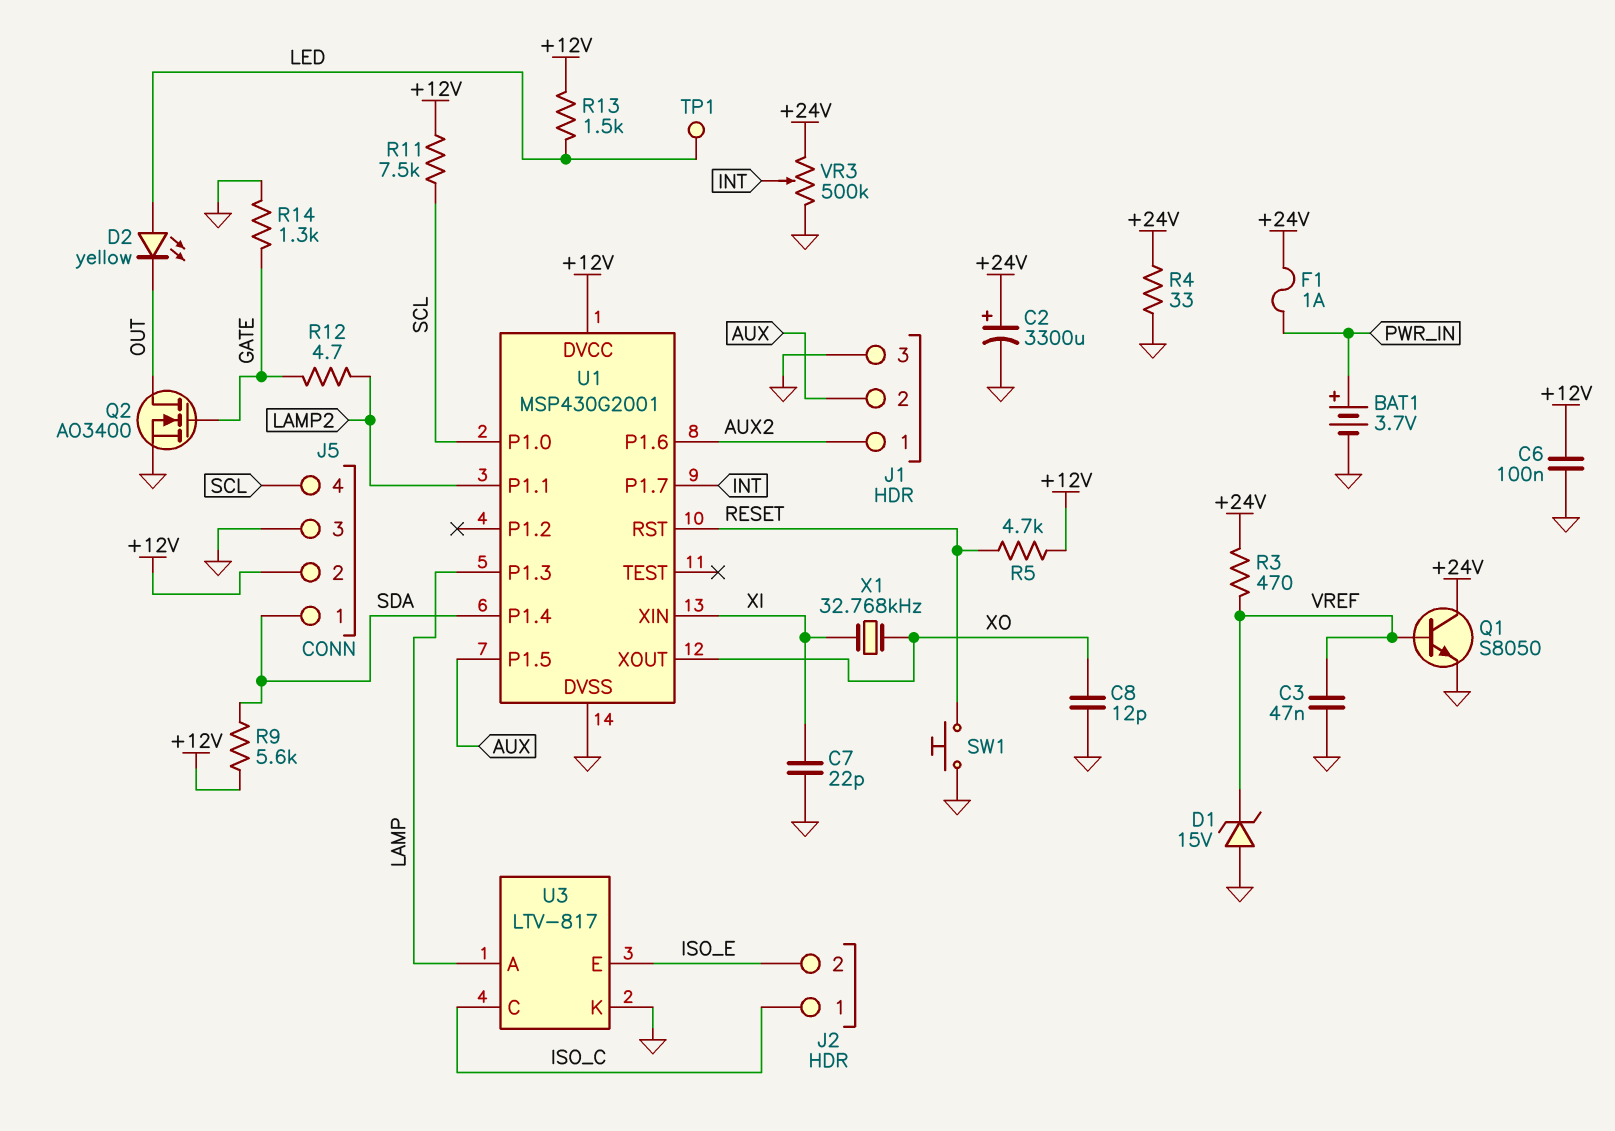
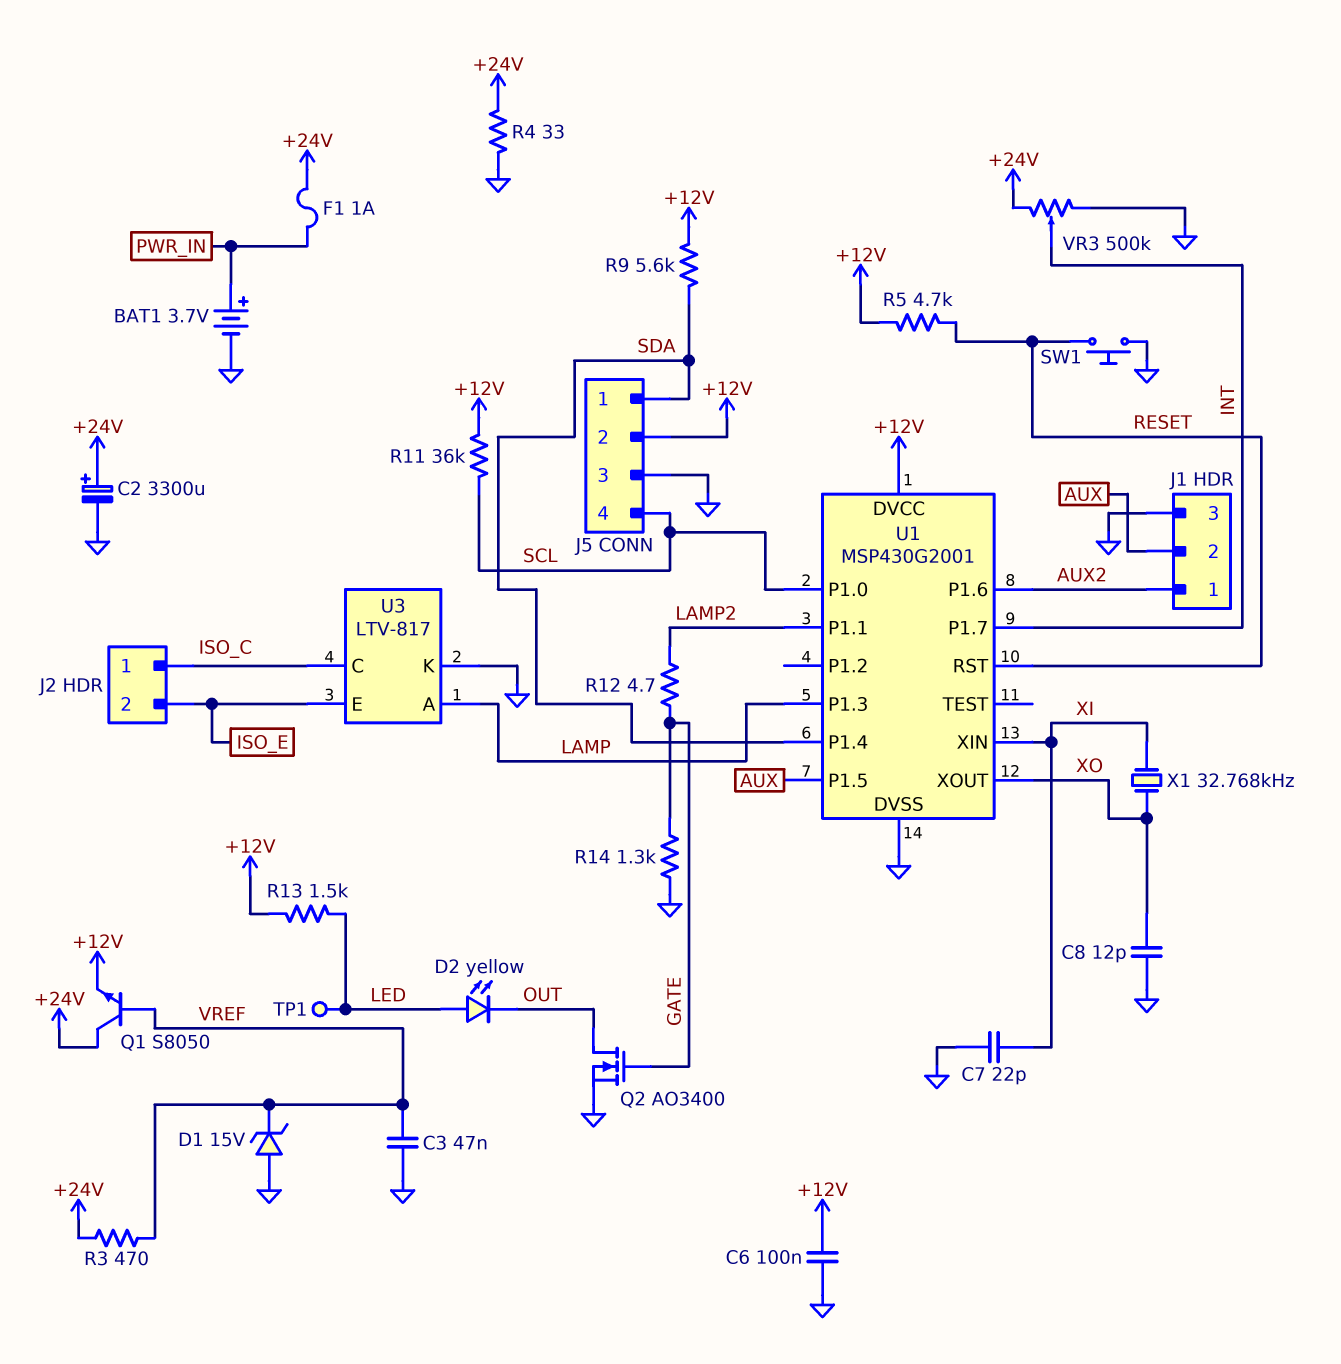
Q1: NPN S8050 (B VREF, C +24V, E GND) -> NPN S8050 (B VREF, C +24V, E +12V)
R11: 7.5k (+12V, SCL) -> 36k (+12V, SCL)

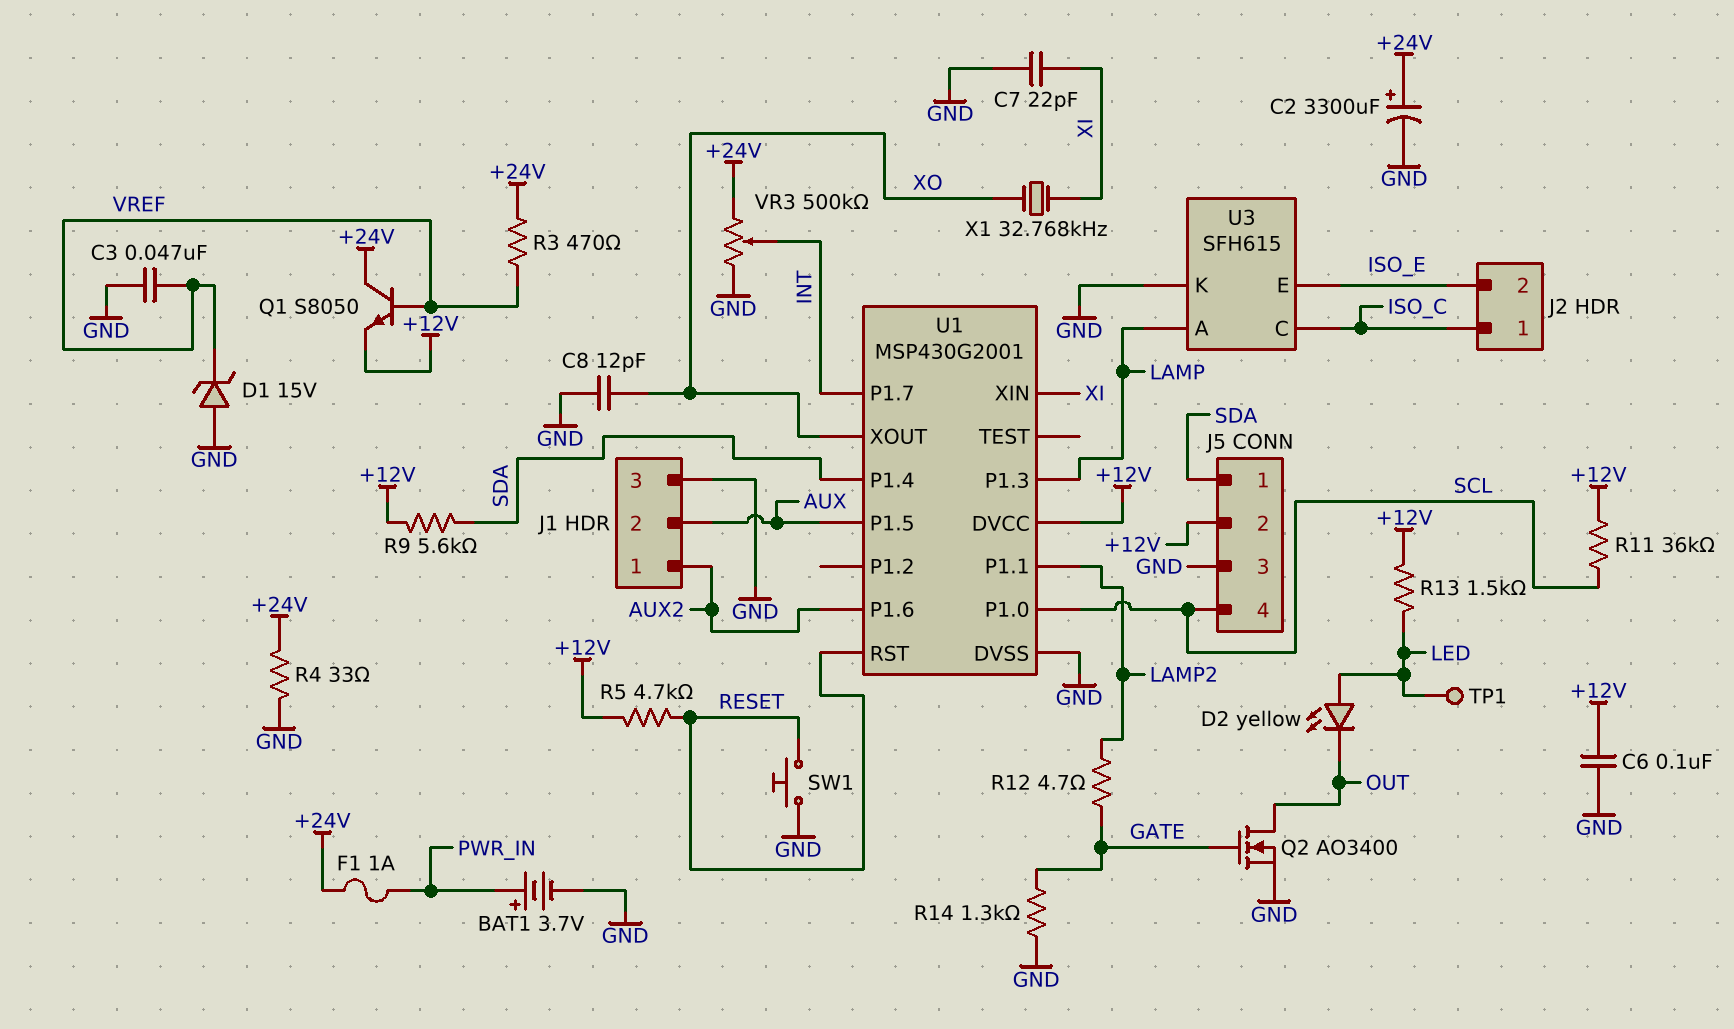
U3: LTV-817 -> SFH615

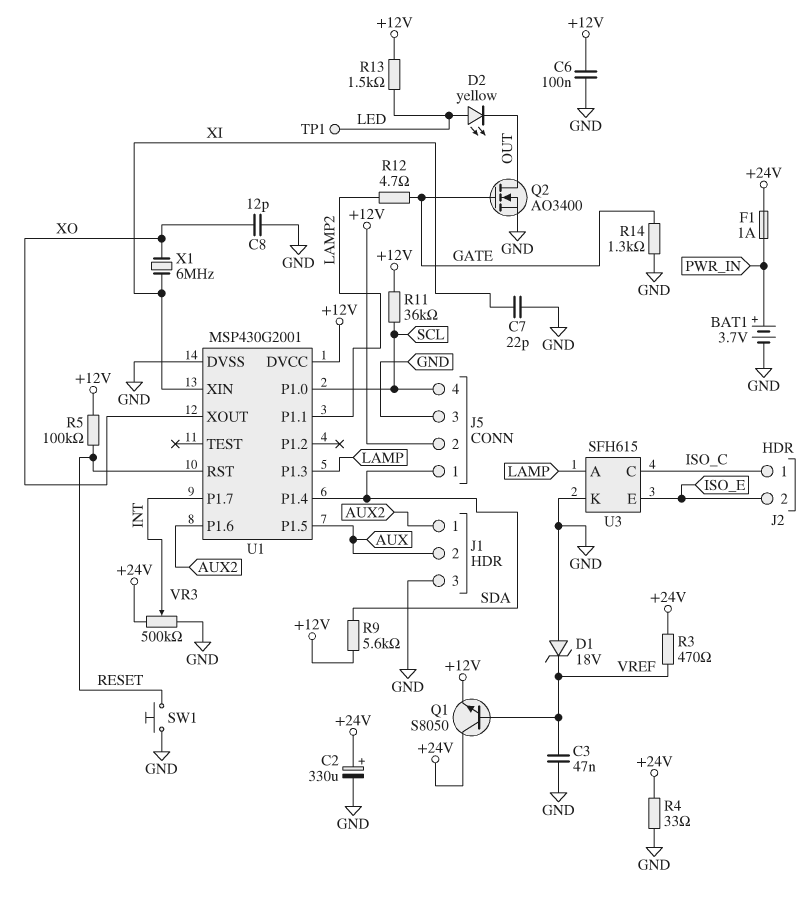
C2: 3300uF (plus +24V, minus GND) -> 330uF (plus +24V, minus GND)
D1: zener 15V (A GND, K VREF) -> zener 18V (A GND, K VREF)
R5: 4.7k (+12V, RESET) -> 100k (+12V, RESET)
X1: 32.768kHz (XI, XO) -> 6MHz (XI, XO)

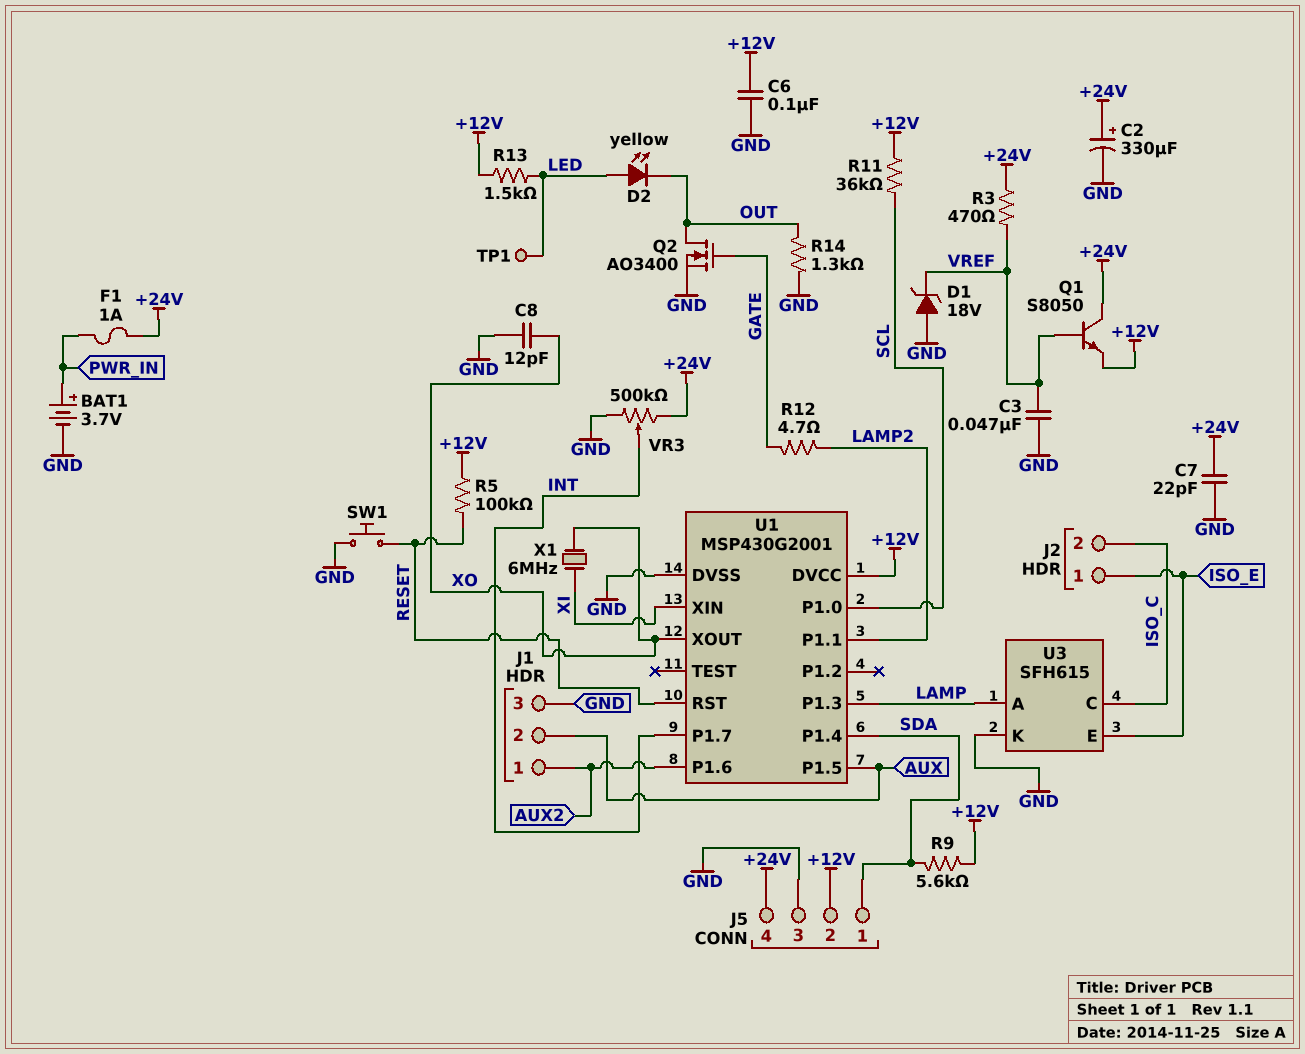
C7: 22pF (GND, XI) -> 22pF (+24V, GND)
J2 pin 1: ISO_C -> ISO_E
J2 pin 2: ISO_E -> ISO_C
J5 pin 4: SCL -> +24V
R4: 33 (+24V, GND) -> none
R14: 1.3k (GATE, GND) -> 1.3k (GND, OUT)

